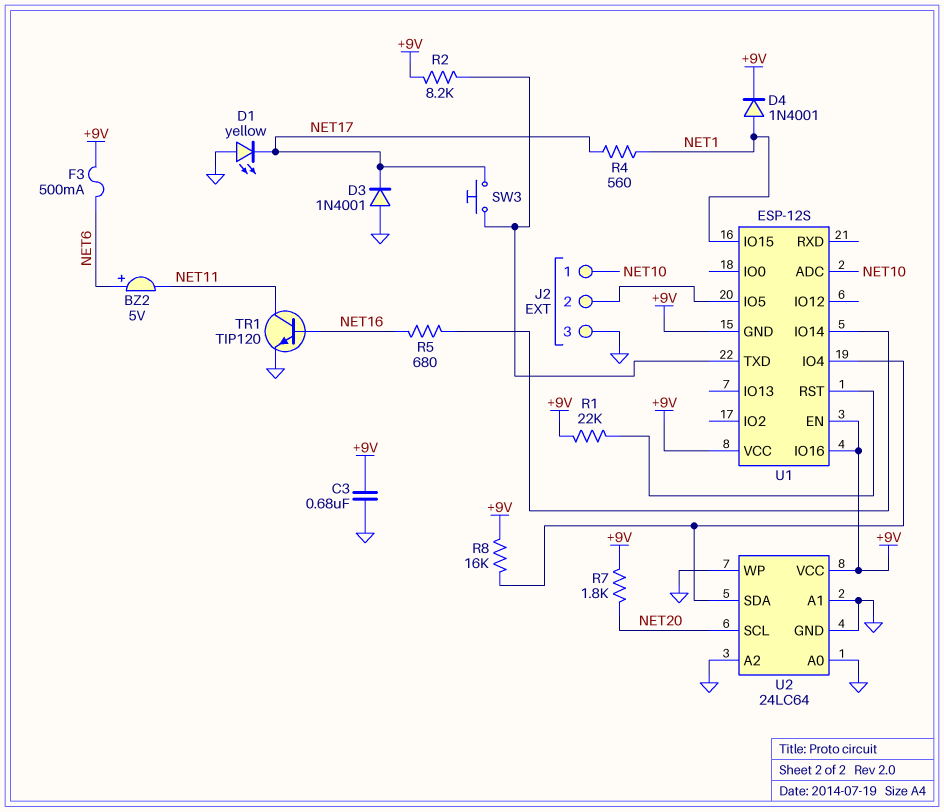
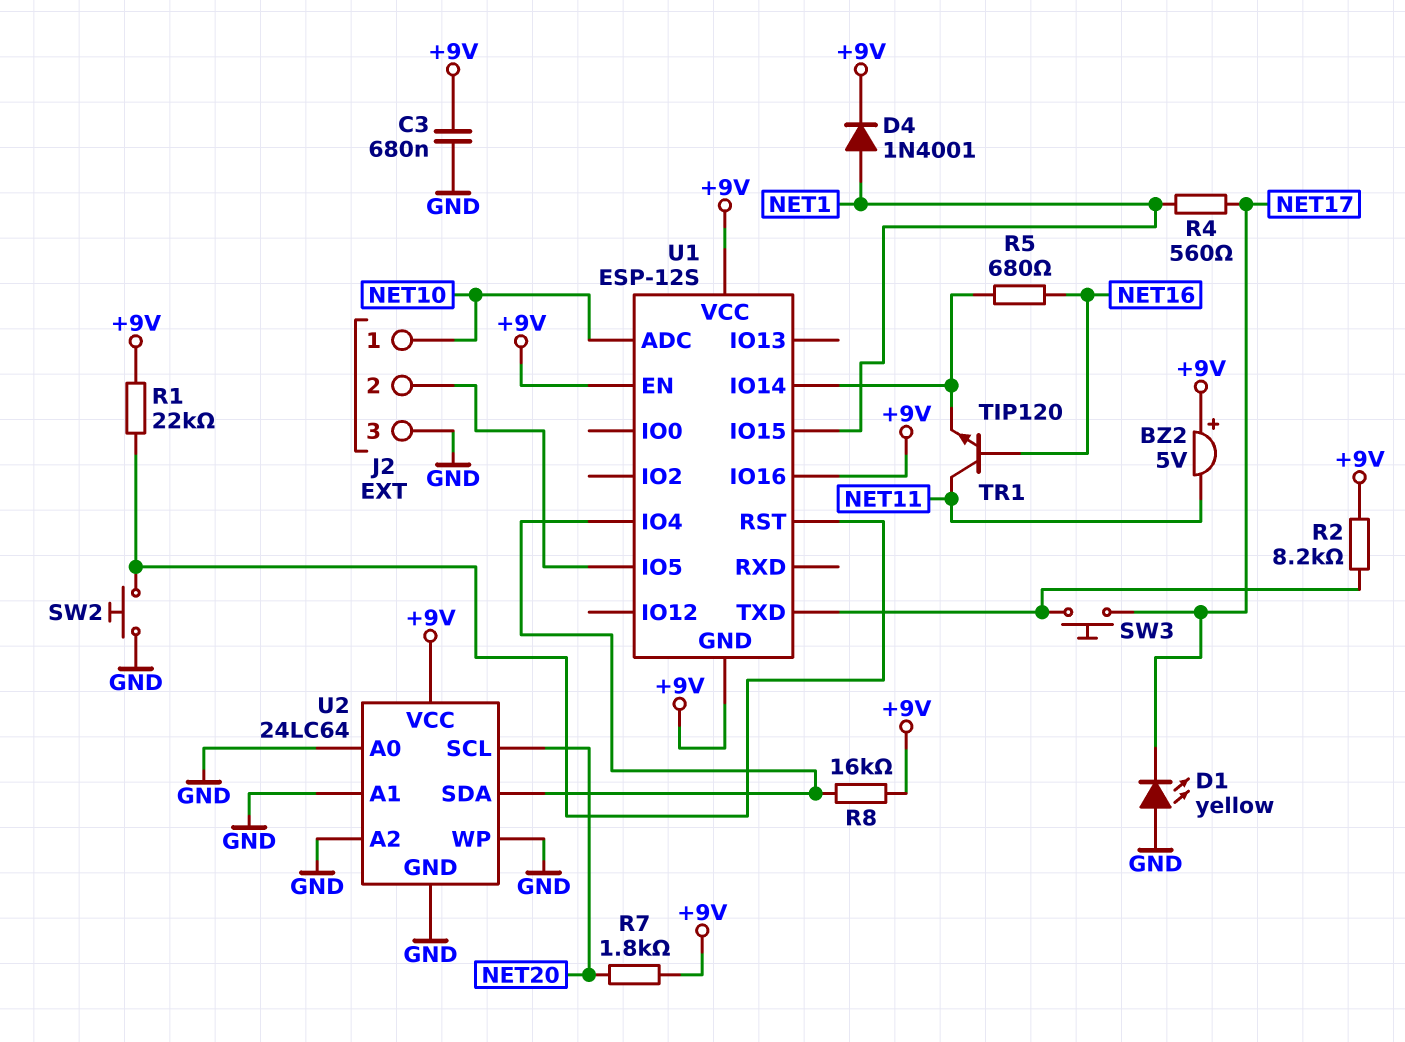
BZ2: buzzer 5V (plus NET6, minus NET11) -> buzzer 5V (plus +9V, minus NET11)
D3: diode 1N4001 (A GND, K NET17) -> none
F3: 500mA (+9V, NET6) -> none
SW2: none -> button (GND, U1/RST)
TR1: NPN TIP120 (B NET16, C NET11, E GND) -> NPN TIP120 (B NET16, C NET11, E U1/IO14)

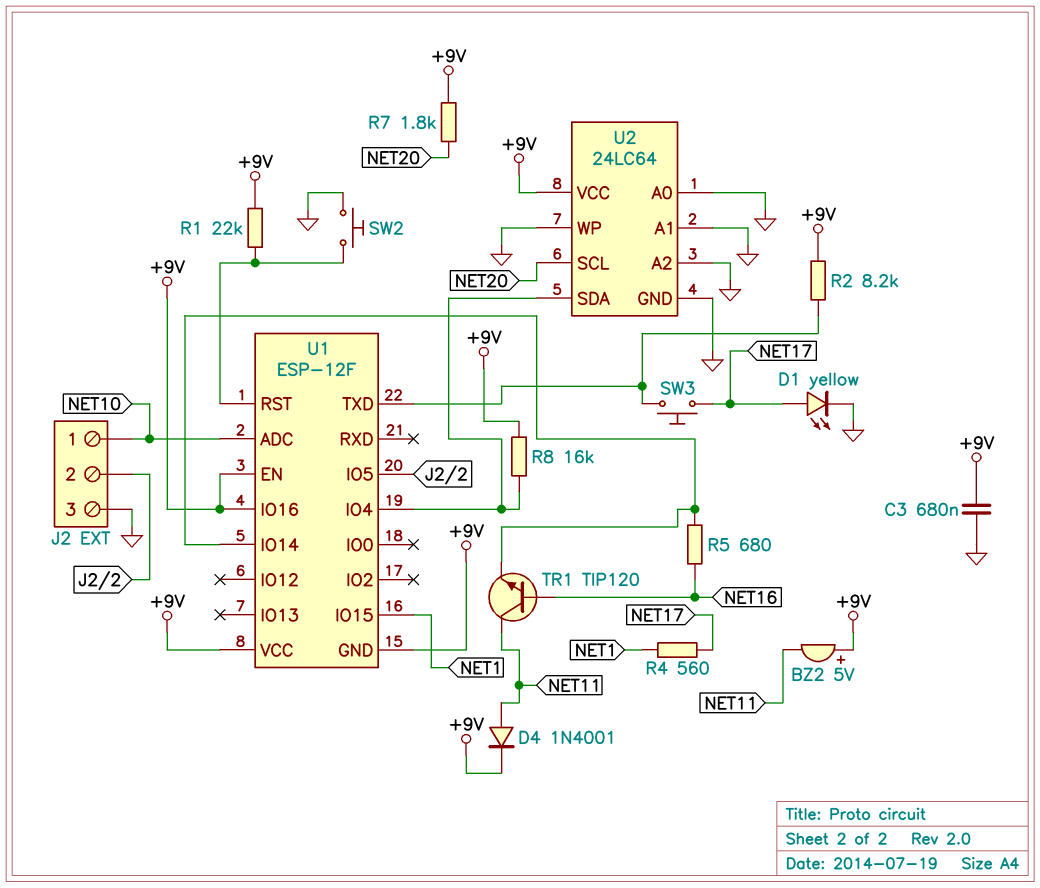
D1: LED yellow (A GND, K NET17) -> LED yellow (A NET17, K GND)
D4: diode 1N4001 (A NET1, K +9V) -> diode 1N4001 (A NET11, K +9V)
U1: ESP-12S -> ESP-12F

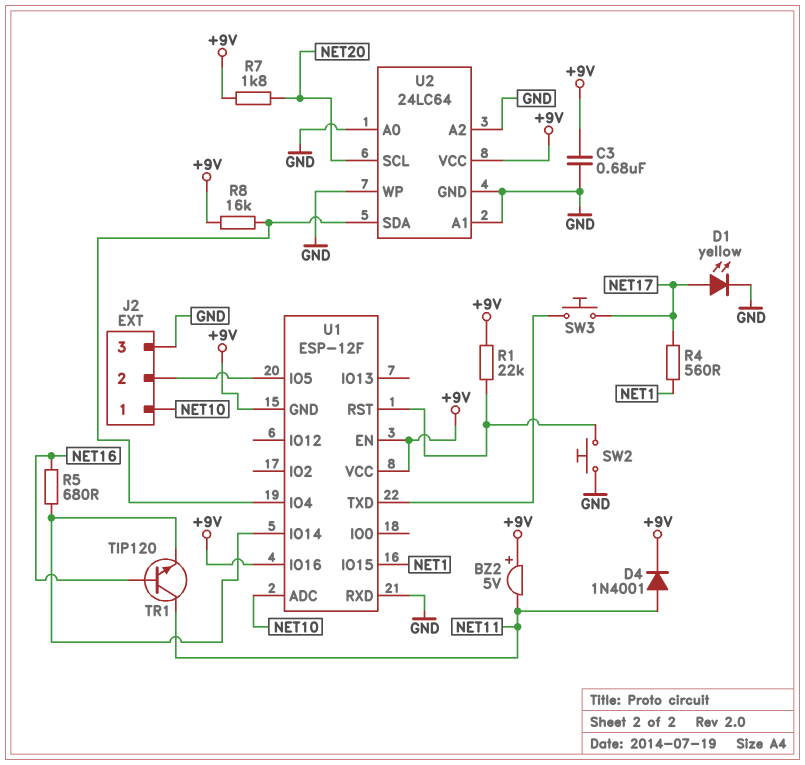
R2: 8.2k (+9V, U1/TXD) -> none
U1 pin RXD: none -> GND

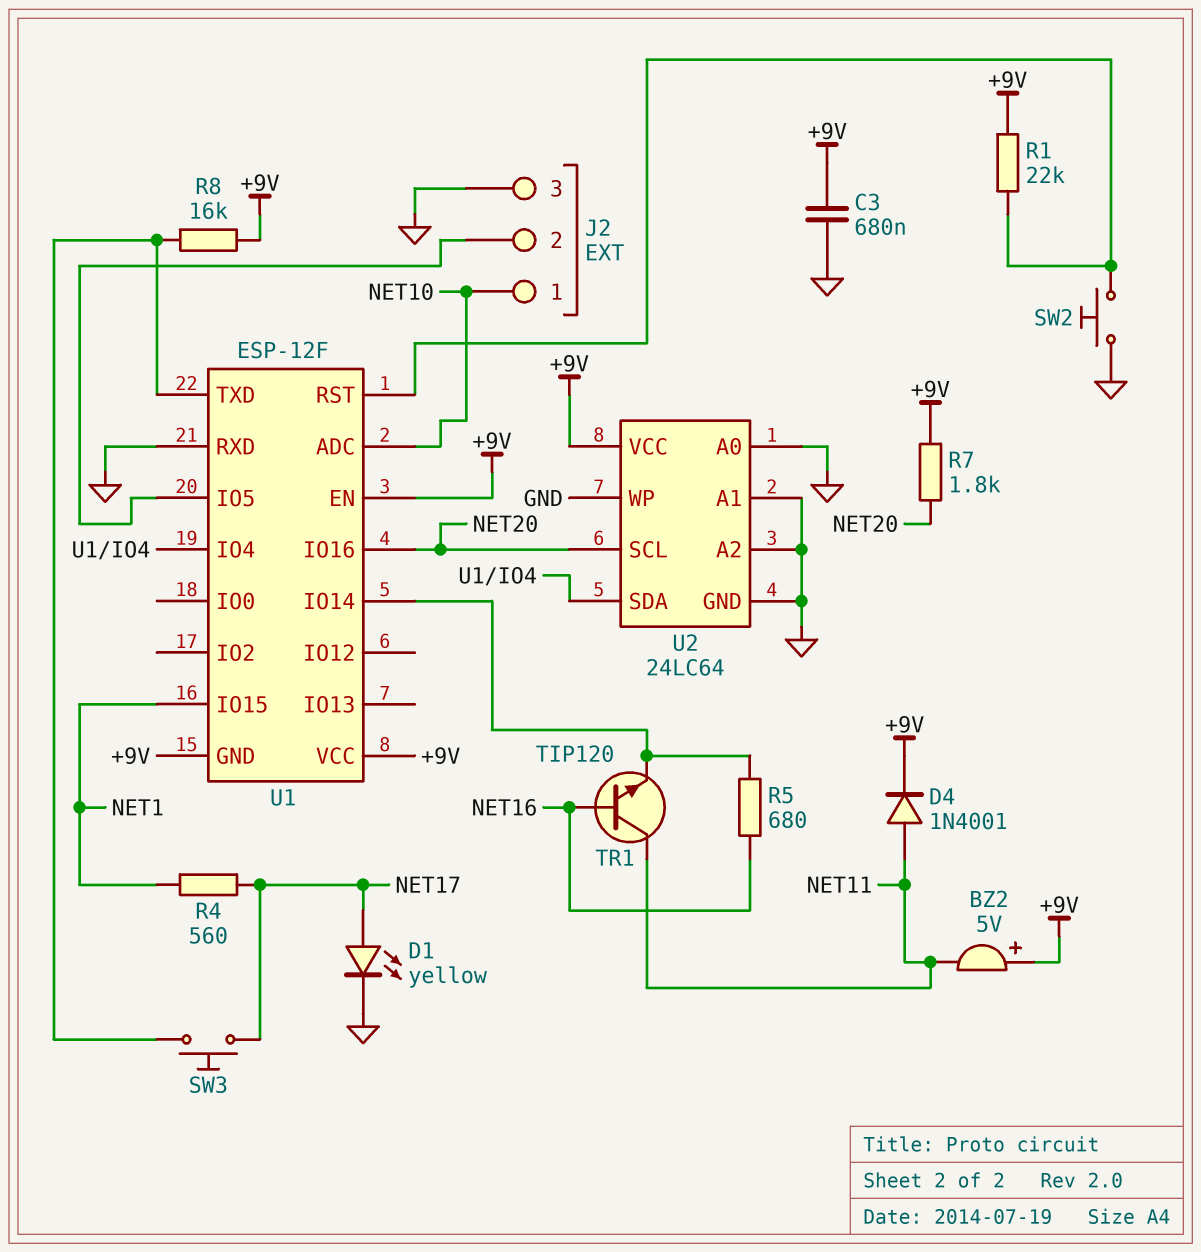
R8: 16k (+9V, U1/IO4) -> 16k (+9V, U1/TXD)
U1 pin IO16: +9V -> NET20

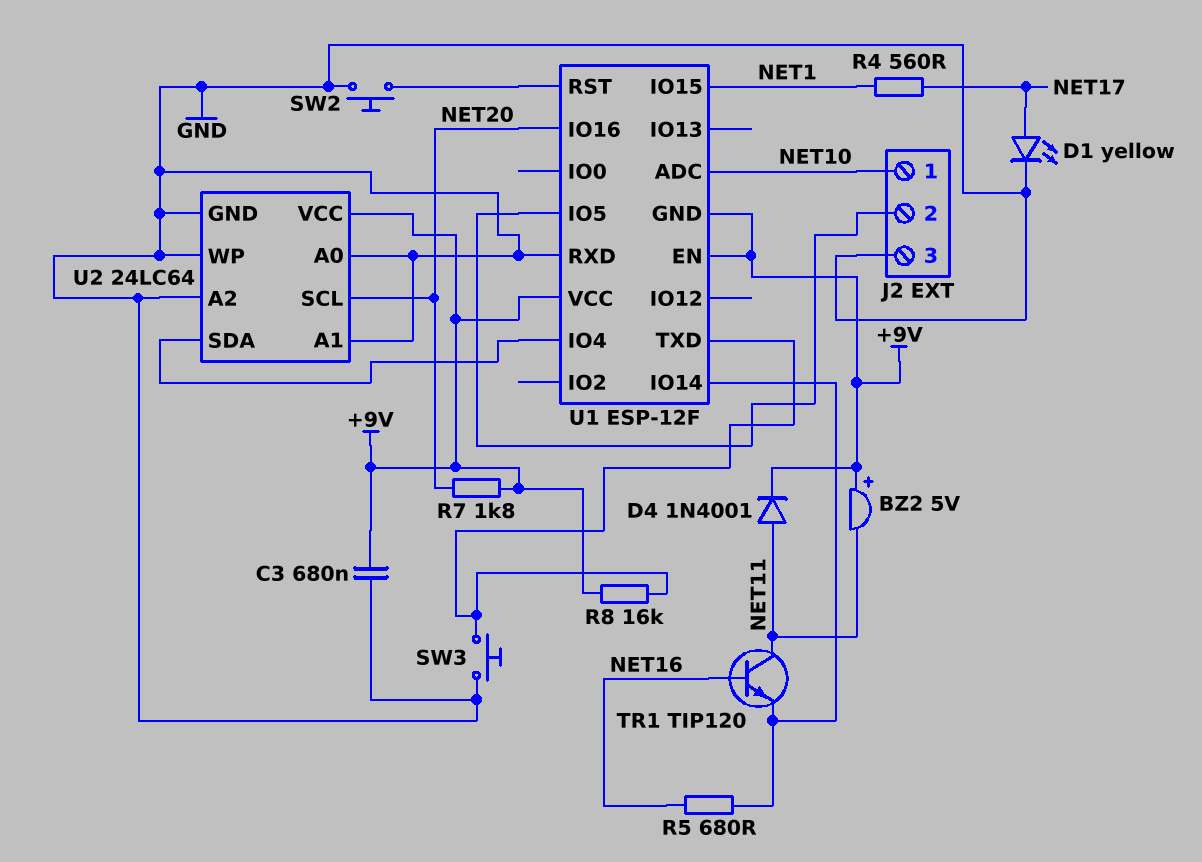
R1: 22k (+9V, U1/RST) -> none
SW3: button (NET17, U1/TXD) -> button (GND, U1/TXD)

